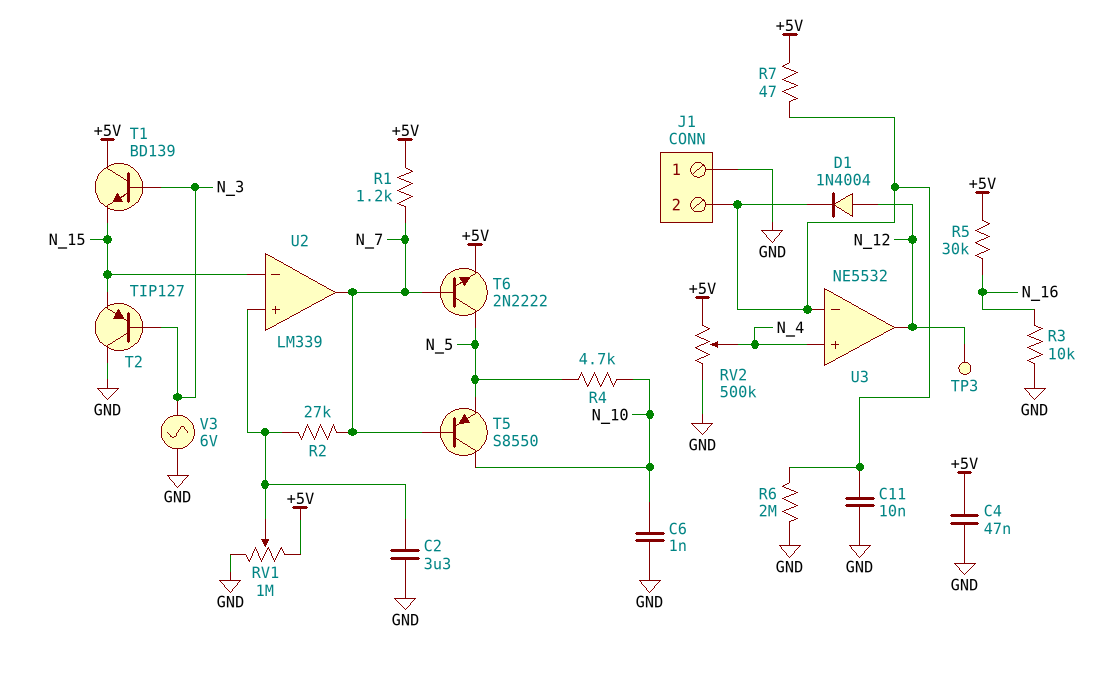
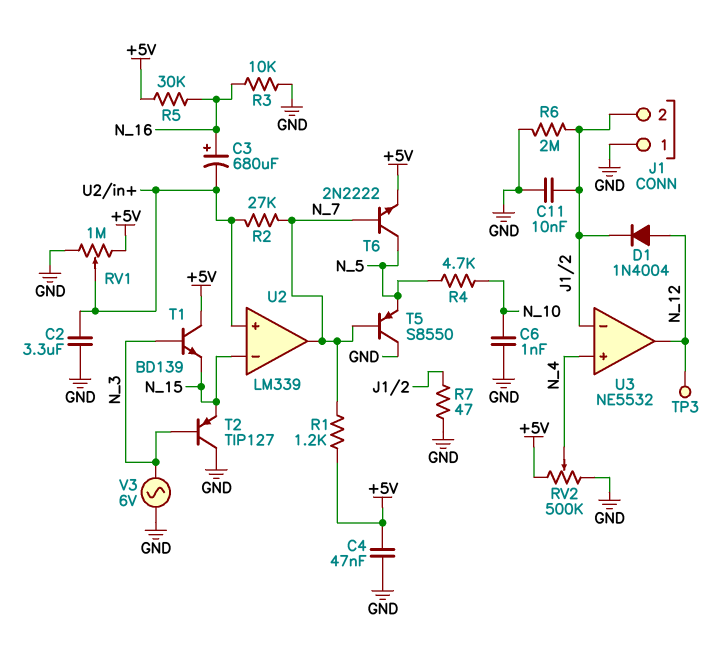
C3: none -> 680uF (plus N_16, minus U2/in+)
R7: 47 (+5V, J1/2) -> 47 (GND, J1/2)
T5: PNP S8550 (B N_7, C N_10, E N_5) -> PNP S8550 (B N_7, C GND, E N_5)

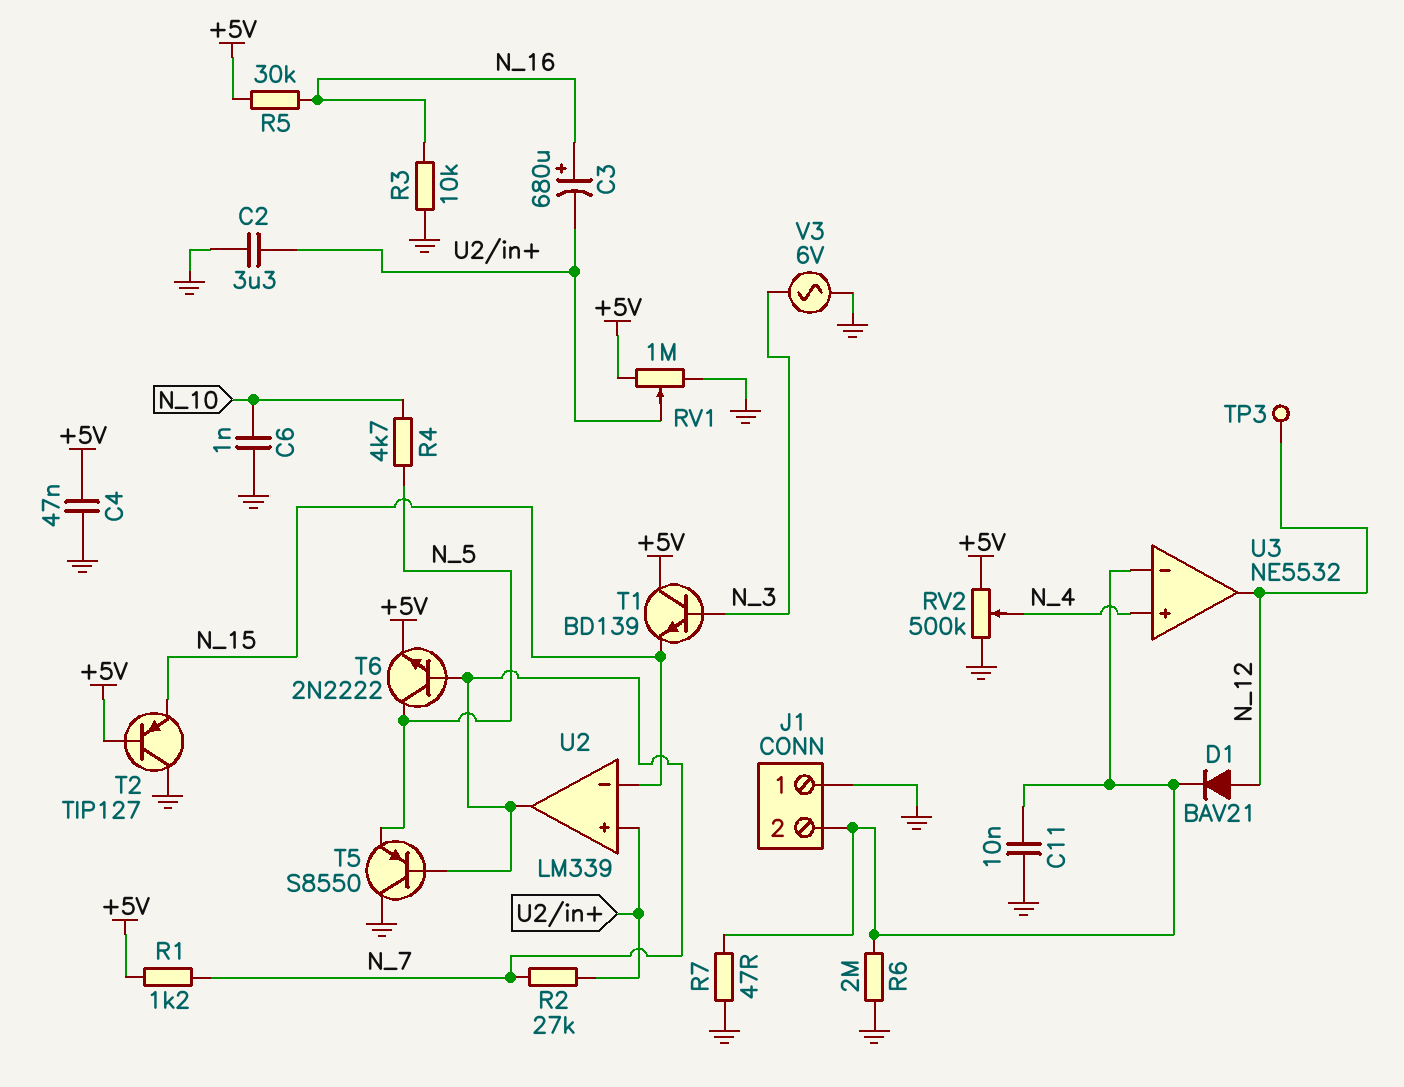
D1: diode 1N4004 (A N_12, K J1/2) -> diode BAV21 (A N_12, K J1/2)
T2: PNP TIP127 (B N_3, C GND, E N_15) -> PNP TIP127 (B +5V, C GND, E N_15)

